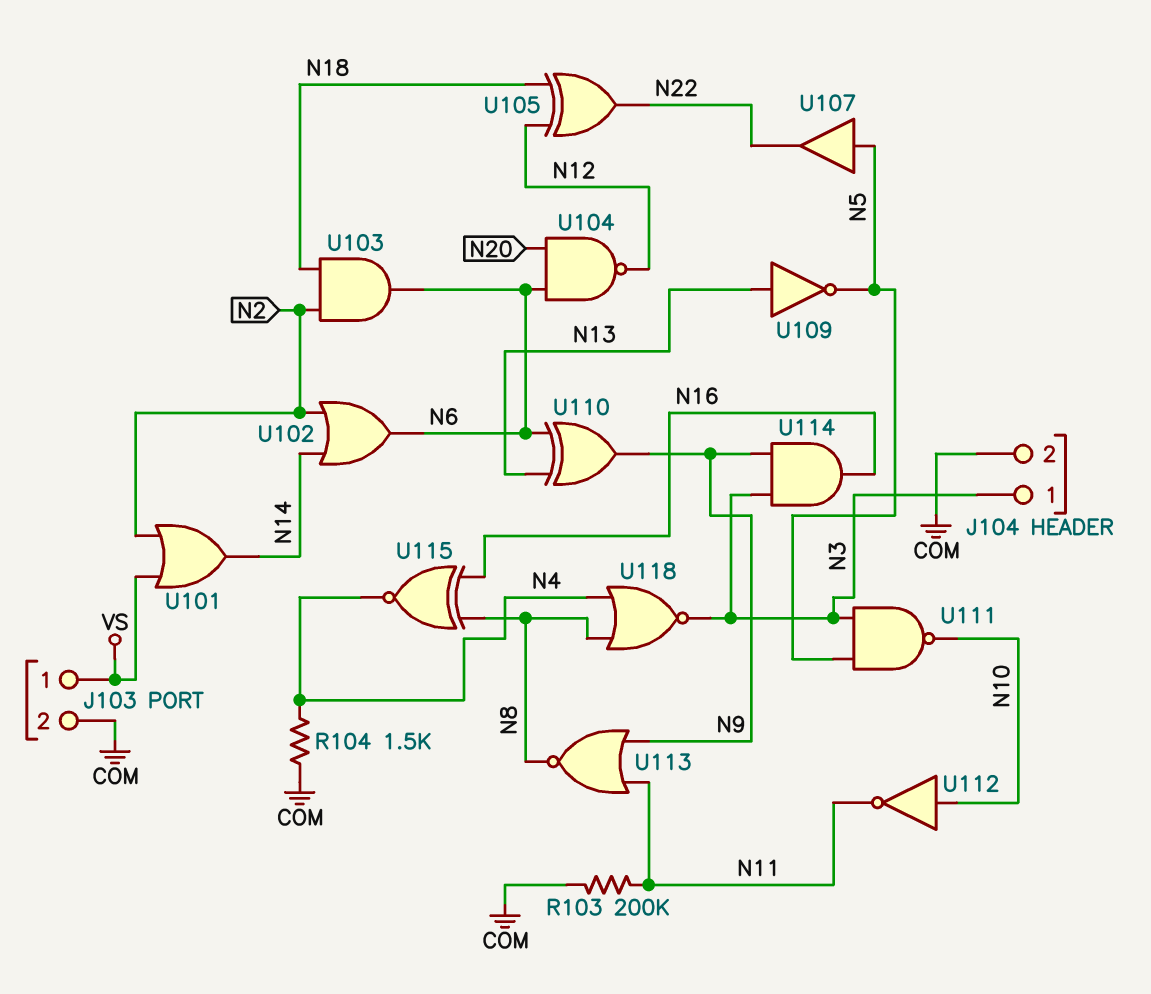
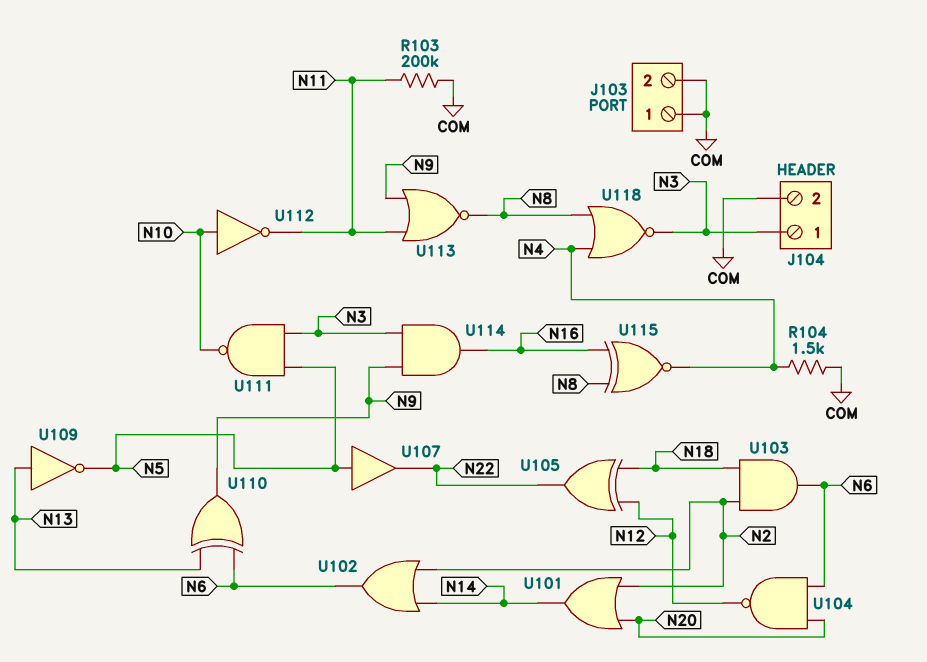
J103 pin 1: VS -> COM
U101: OR (in N2, in VS, out N14) -> OR (in N2, in N20, out N14)

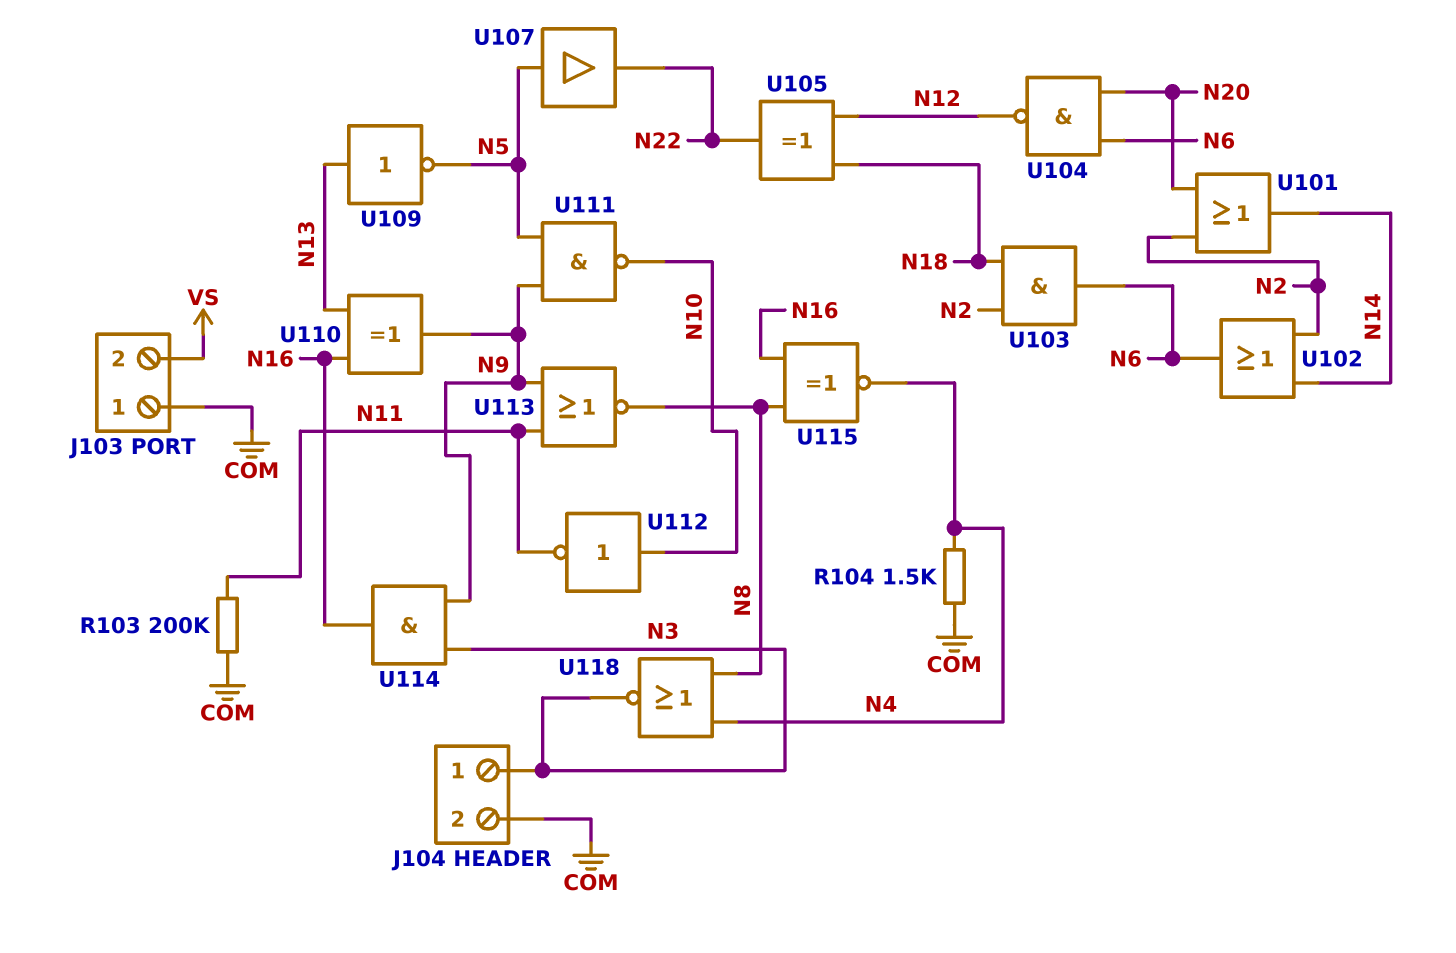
J103 pin 2: COM -> VS
U110: XOR (in N6, in N13, out N9) -> XOR (in N13, in N16, out N9)
U111: NAND (in N3, in N5, out N10) -> NAND (in N5, in N9, out N10)

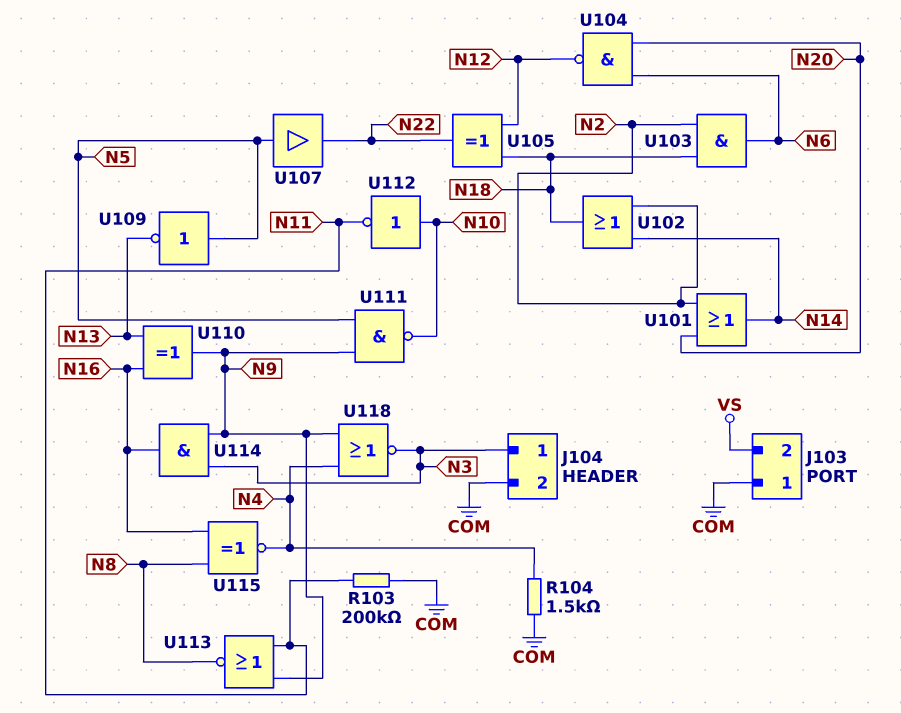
U102: OR (in N2, in N14, out N6) -> OR (in N2, in N14, out N18)
U109: NOT (in N13, out N5) -> NOT (in N5, out N13)
U118: NOR (in N4, in N8, out N3) -> NOR (in N4, in N9, out N3)

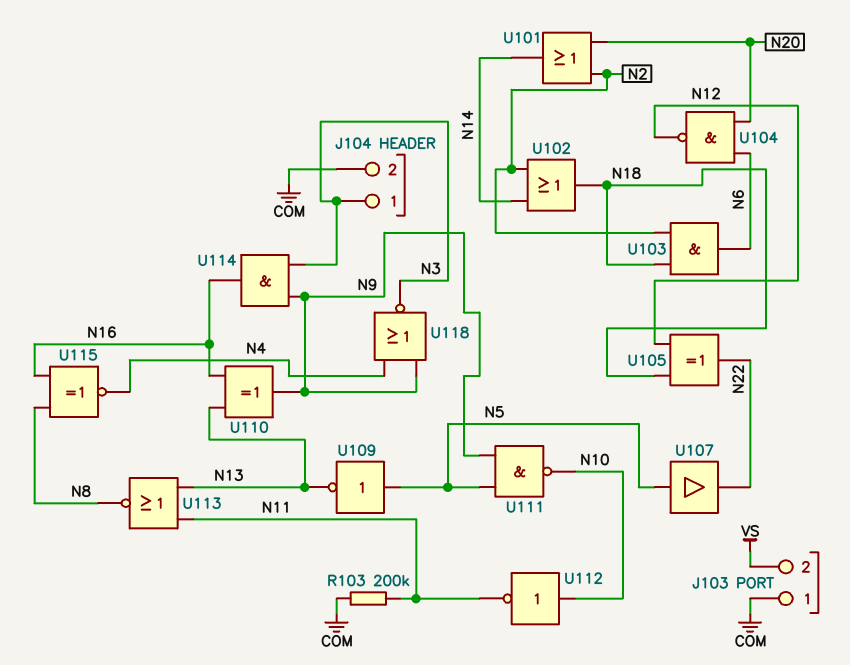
R104: 1.5k (COM, N4) -> none
U113: NOR (in N9, in N11, out N8) -> NOR (in N11, in N13, out N8)

